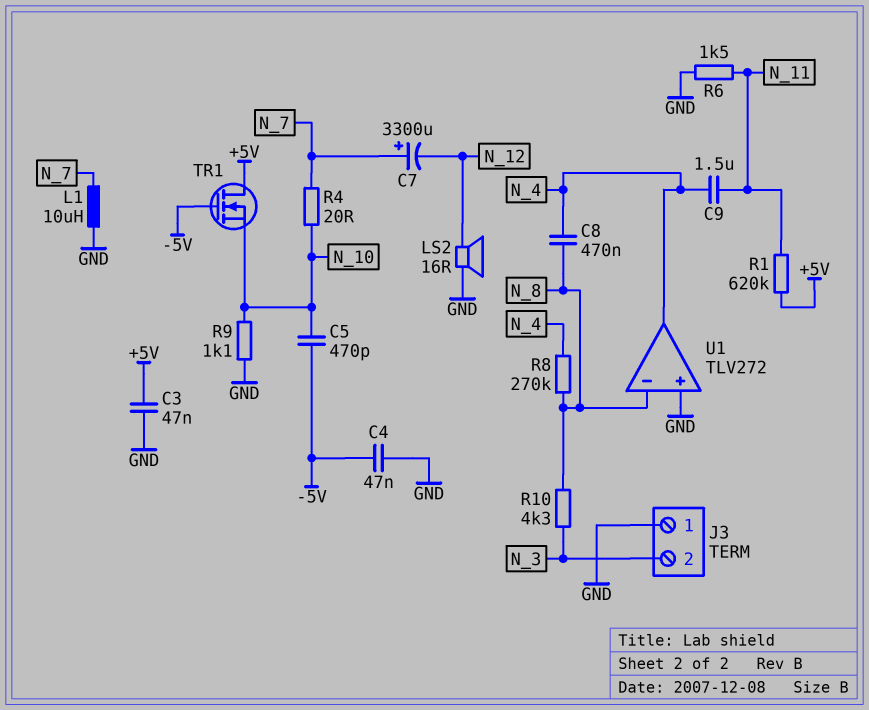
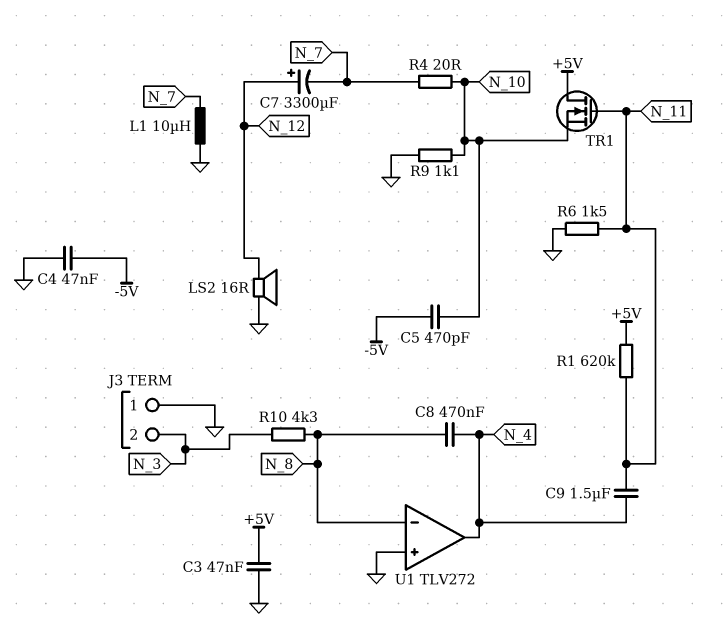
C7: 3300uF (plus N_7, minus N_12) -> 3300uF (plus N_12, minus N_7)
R8: 270k (N_4, N_8) -> none
TR1: NMOS (G -5V, D +5V, S N_10) -> NMOS (G N_11, D +5V, S N_10)

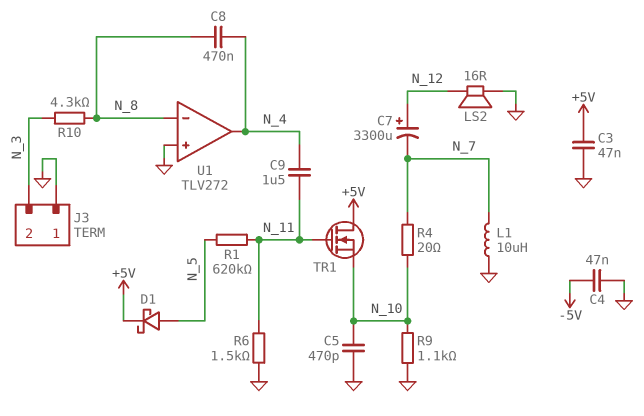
C5: 470pF (-5V, N_10) -> 470pF (GND, N_10)
D1: none -> schottky (A N_5, K +5V)
R1: 620k (+5V, N_11) -> 620k (N_5, N_11)

